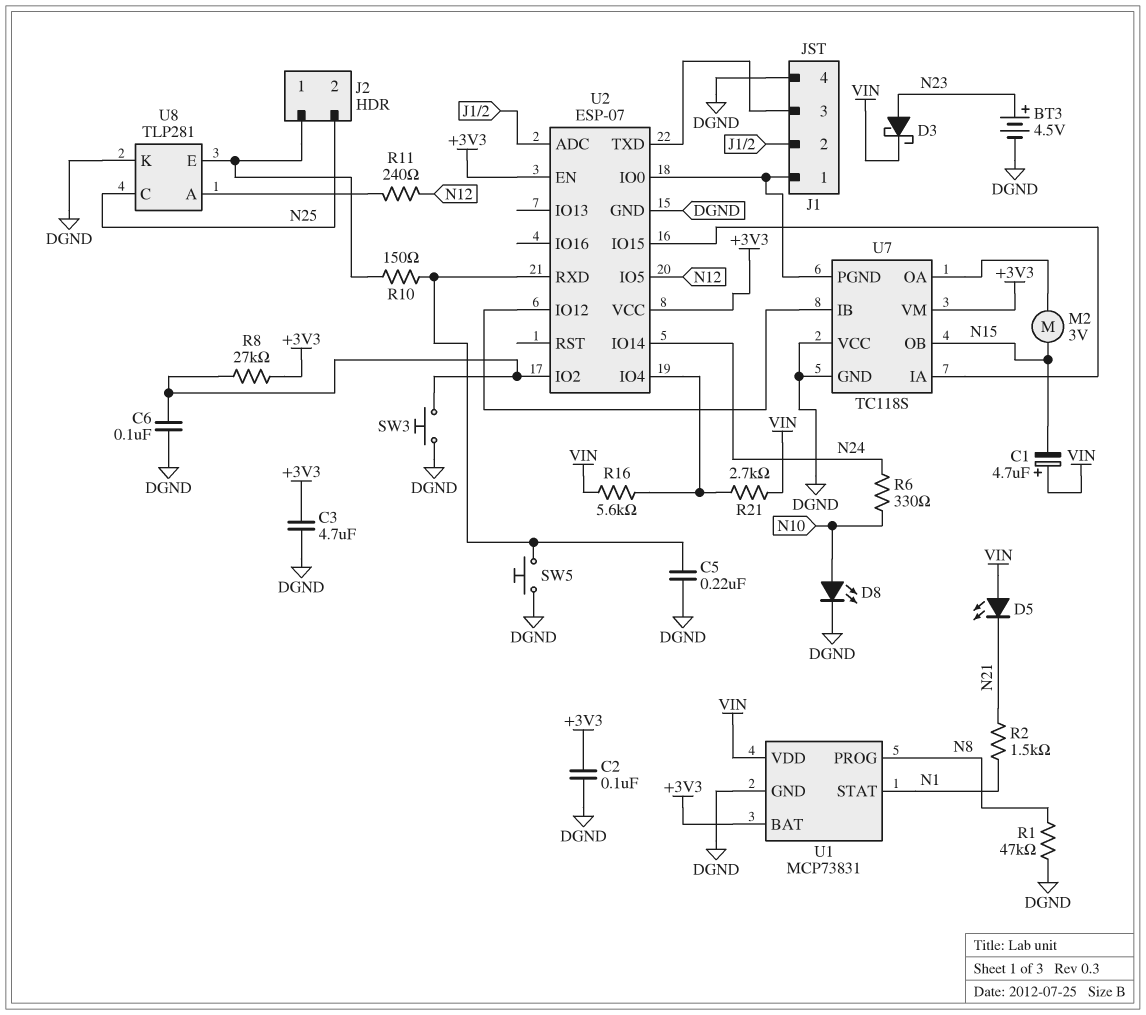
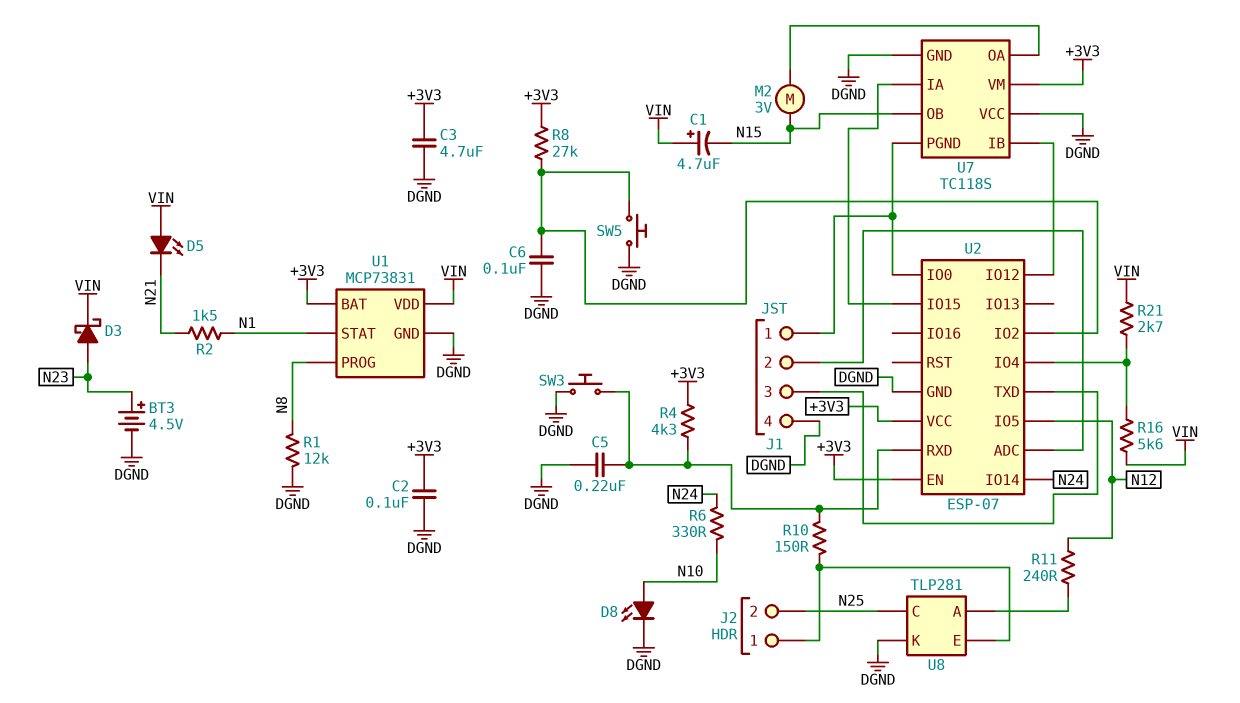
R1: 47k (DGND, N8) -> 12k (DGND, N8)
R4: none -> 4.3k (+3V3, U2/RXD)
SW3: button (DGND, U2/IO2) -> button (DGND, U2/RXD)
SW5: button (DGND, U2/RXD) -> button (DGND, U2/IO2)

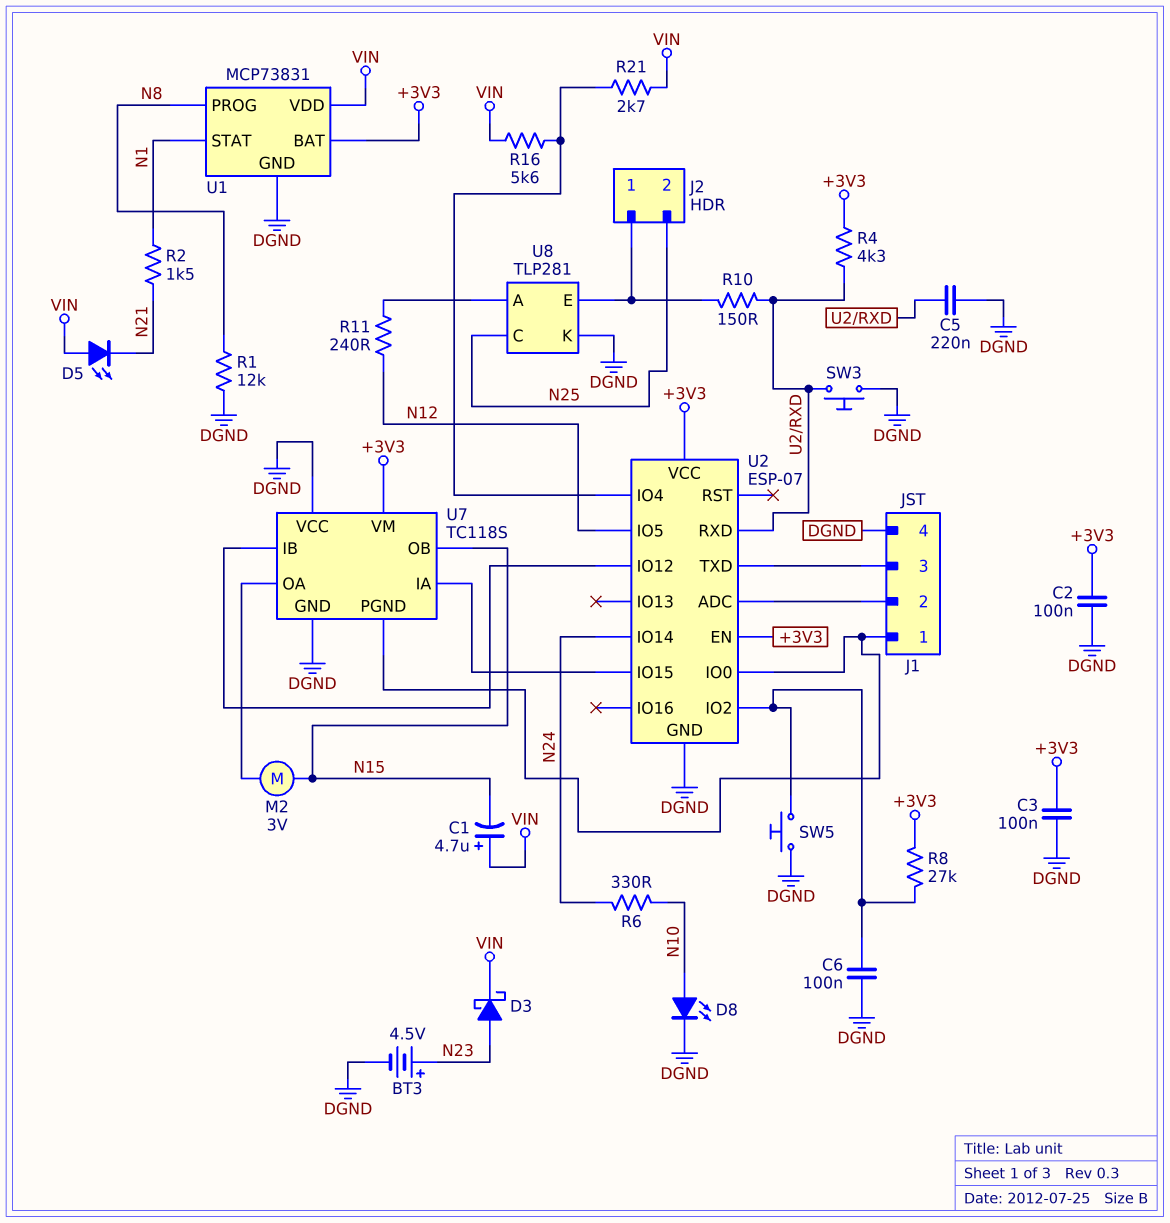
C3: 4.7uF (+3V3, DGND) -> 100nF (+3V3, DGND)

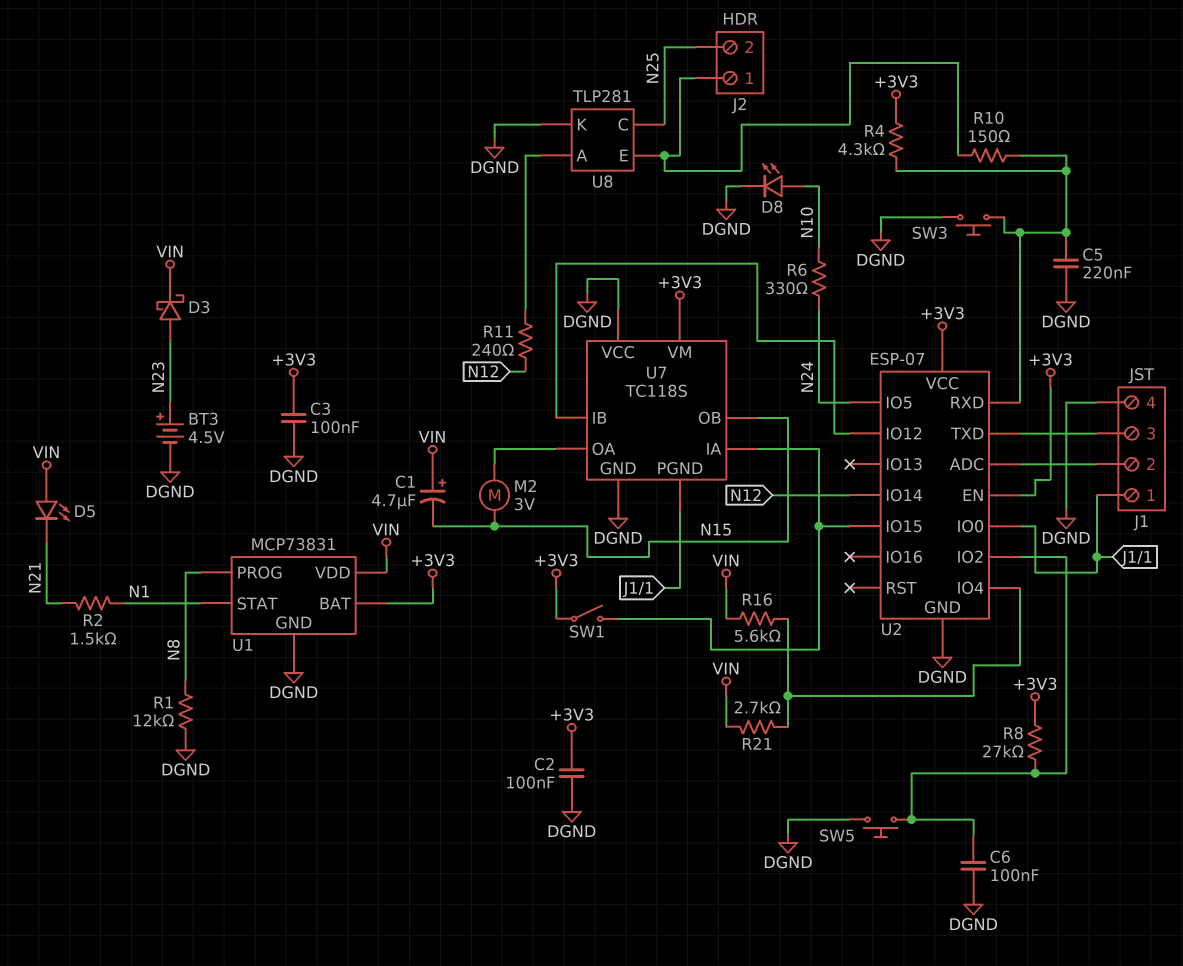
SW1: none -> switch (+3V3, U2/IO15)
U2 pin IO5: N12 -> N24
U2 pin IO14: N24 -> N12

